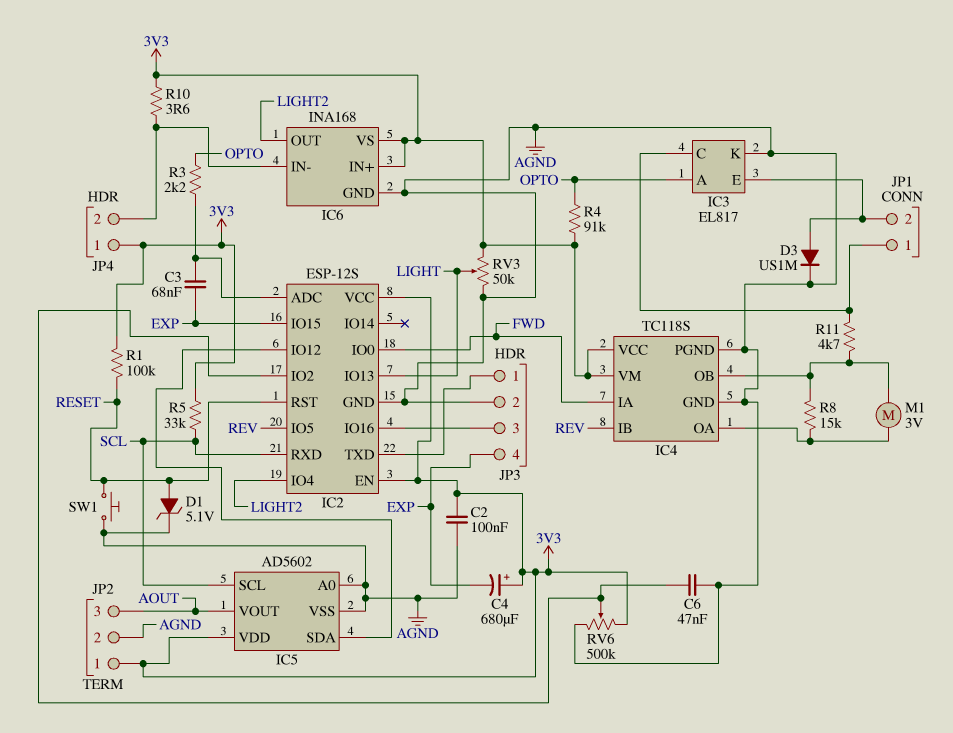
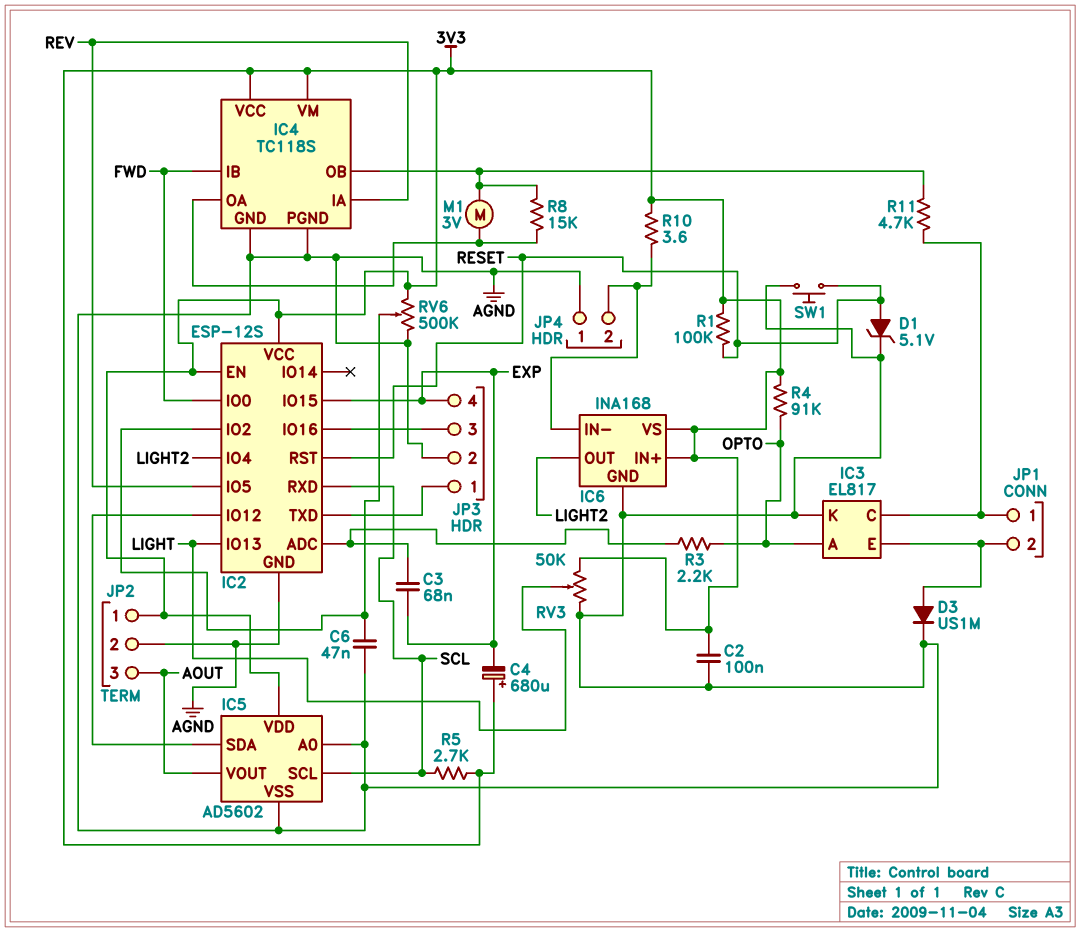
IC4 pin IA: FWD -> REV
IC4 pin IB: REV -> FWD
JP4 pin 1: 3V3 -> AGND
R5: 33k (3V3, SCL) -> 2.7k (3V3, SCL)

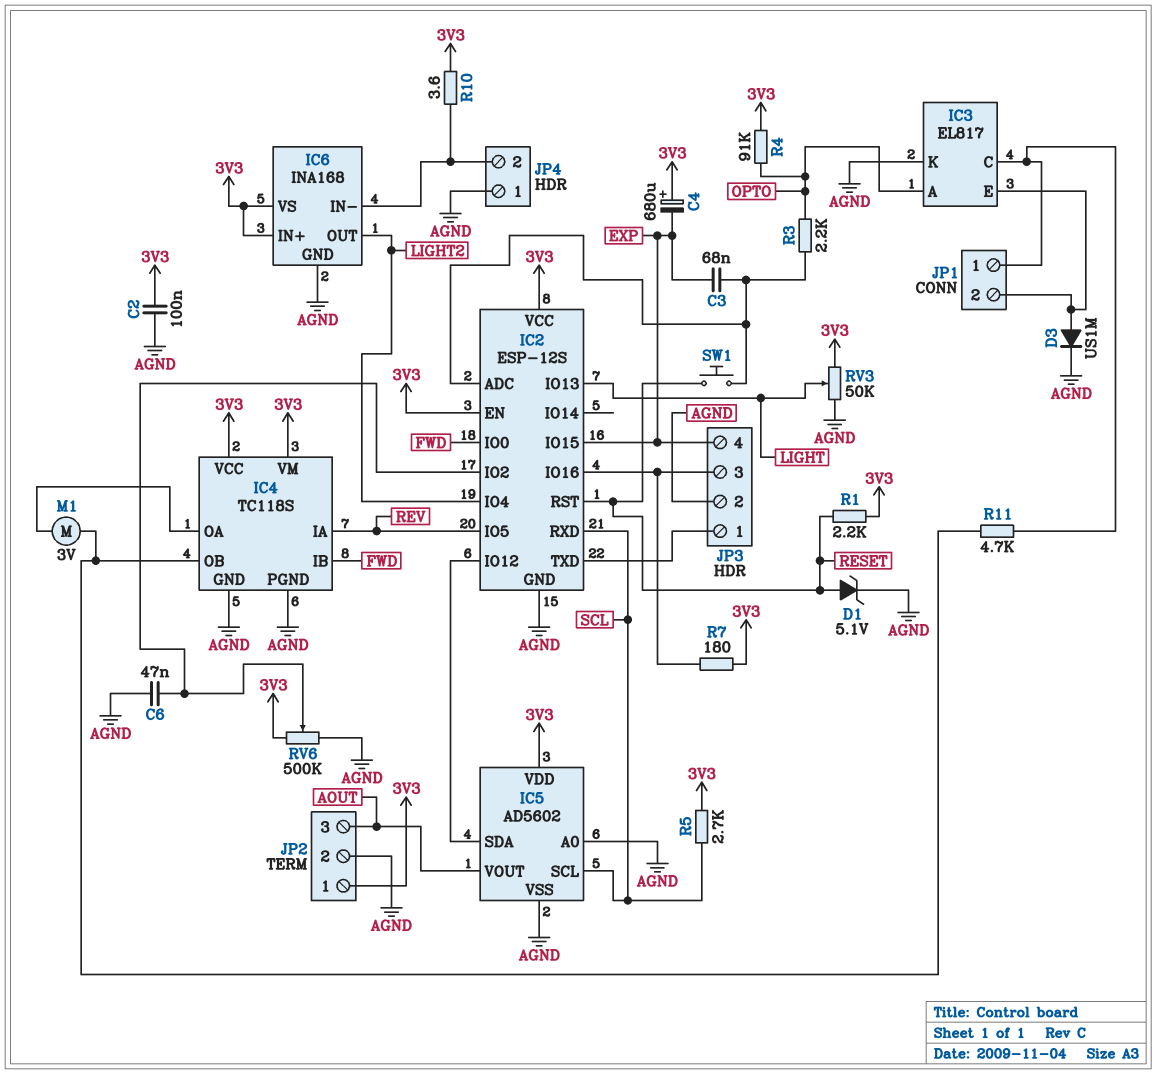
R1: 100k (3V3, RESET) -> 2.2k (3V3, RESET)
R7: none -> 180 (3V3, IC2/IO16)
R8: 15k (IC4/OA, IC4/OB) -> none
SW1: button (AGND, RESET) -> button (IC2/ADC, RESET)

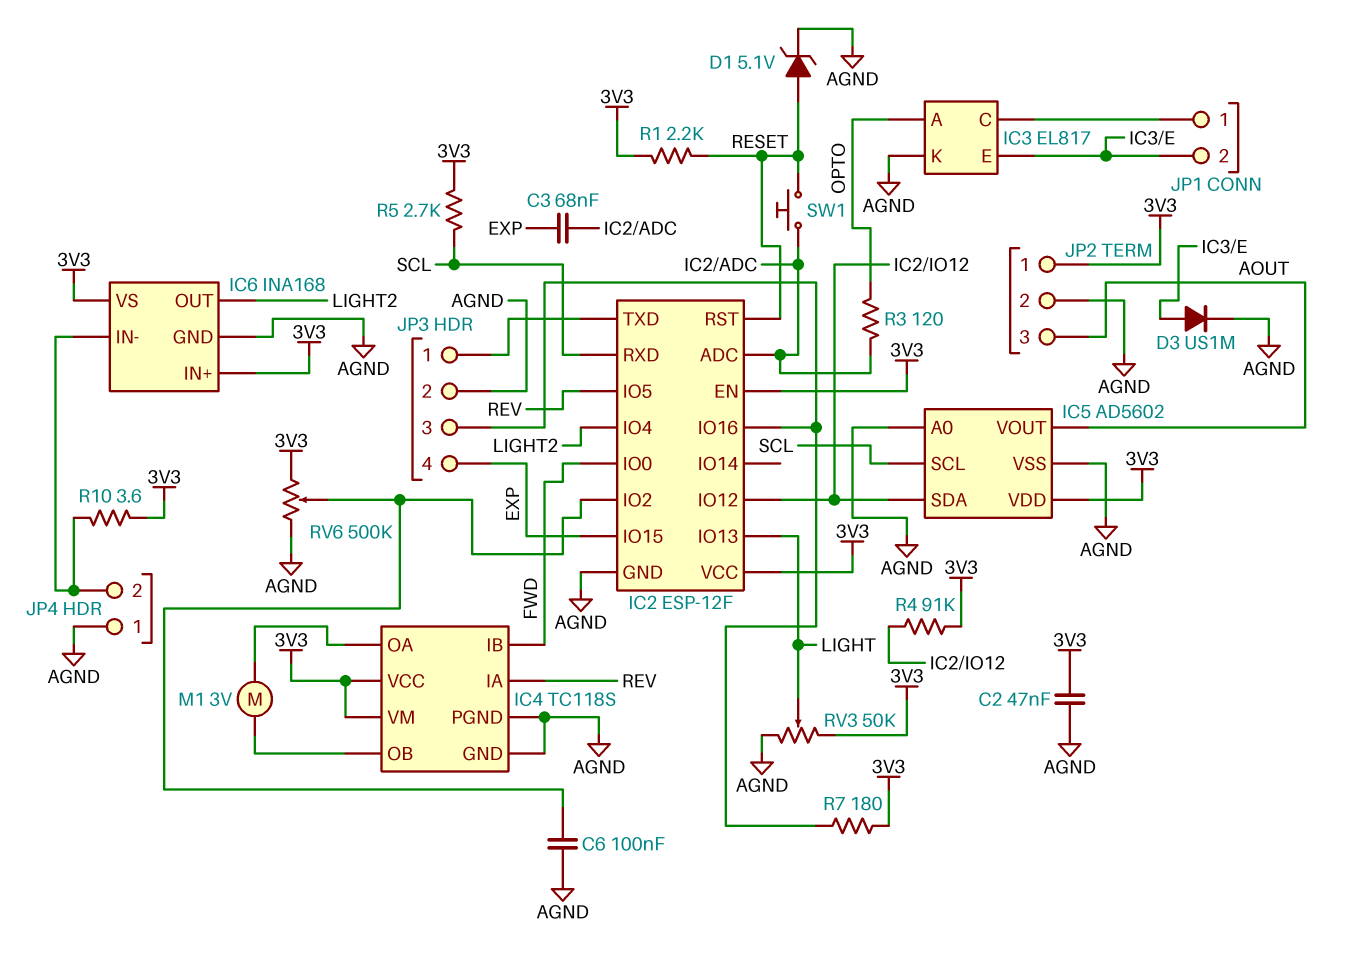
C2: 100nF (3V3, AGND) -> 47nF (3V3, AGND)
C4: 680uF (plus 3V3, minus EXP) -> none
C6: 47nF (AGND, IC2/IO2) -> 100nF (AGND, IC2/IO2)
IC2: ESP-12S -> ESP-12F
R3: 2.2k (IC2/ADC, OPTO) -> 120 (IC2/ADC, OPTO)
R4: 91k (3V3, OPTO) -> 91k (3V3, IC2/IO12)
R11: 4.7k (IC3/C, IC4/OB) -> none

